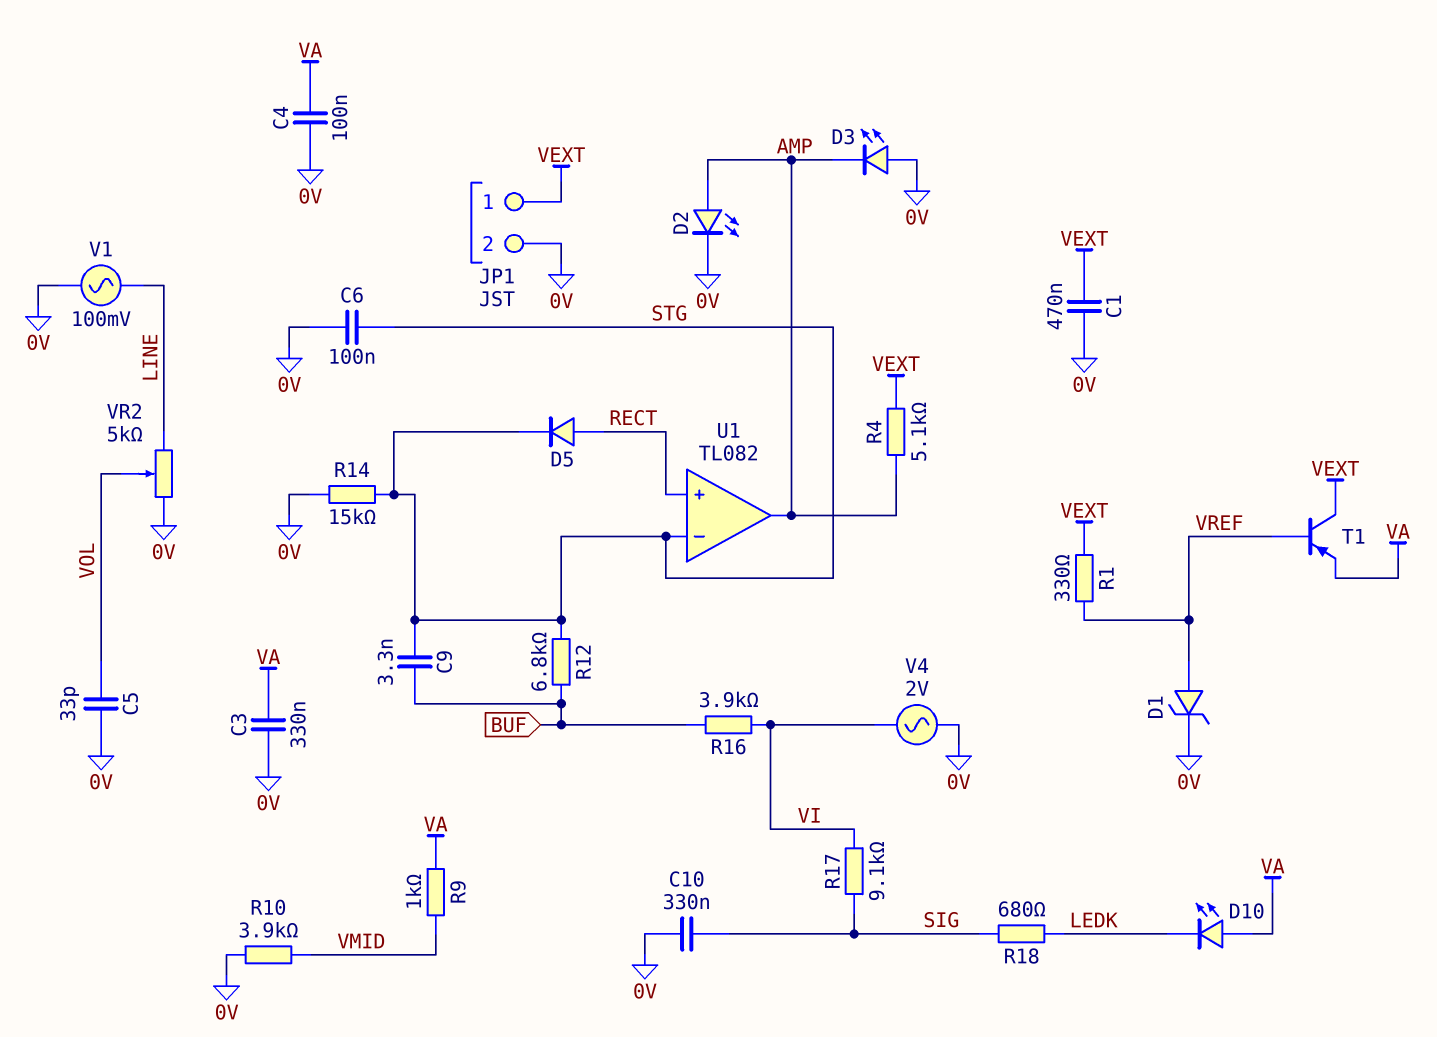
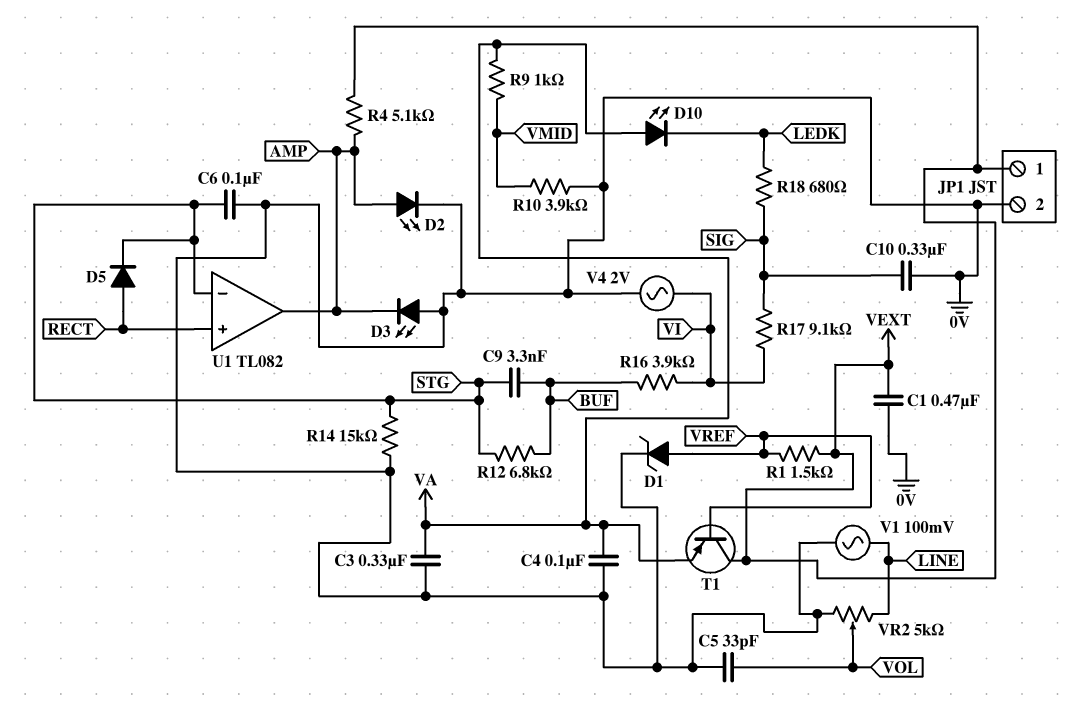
R1: 330 (VEXT, VREF) -> 1.5k (VEXT, VREF)

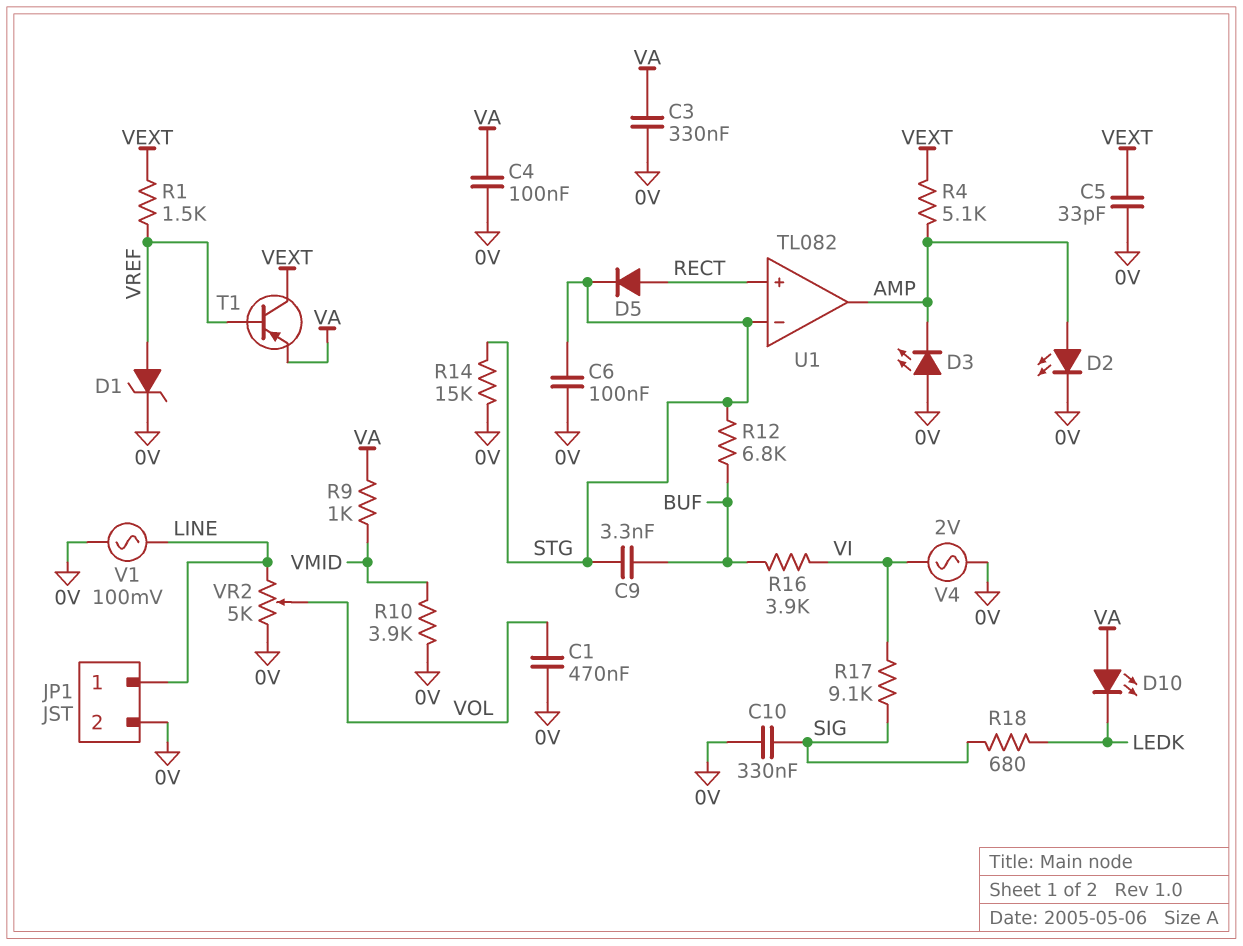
C1: 470nF (0V, VEXT) -> 470nF (0V, VOL)
C5: 33pF (0V, VOL) -> 33pF (0V, VEXT)
JP1 pin 1: VEXT -> LINE

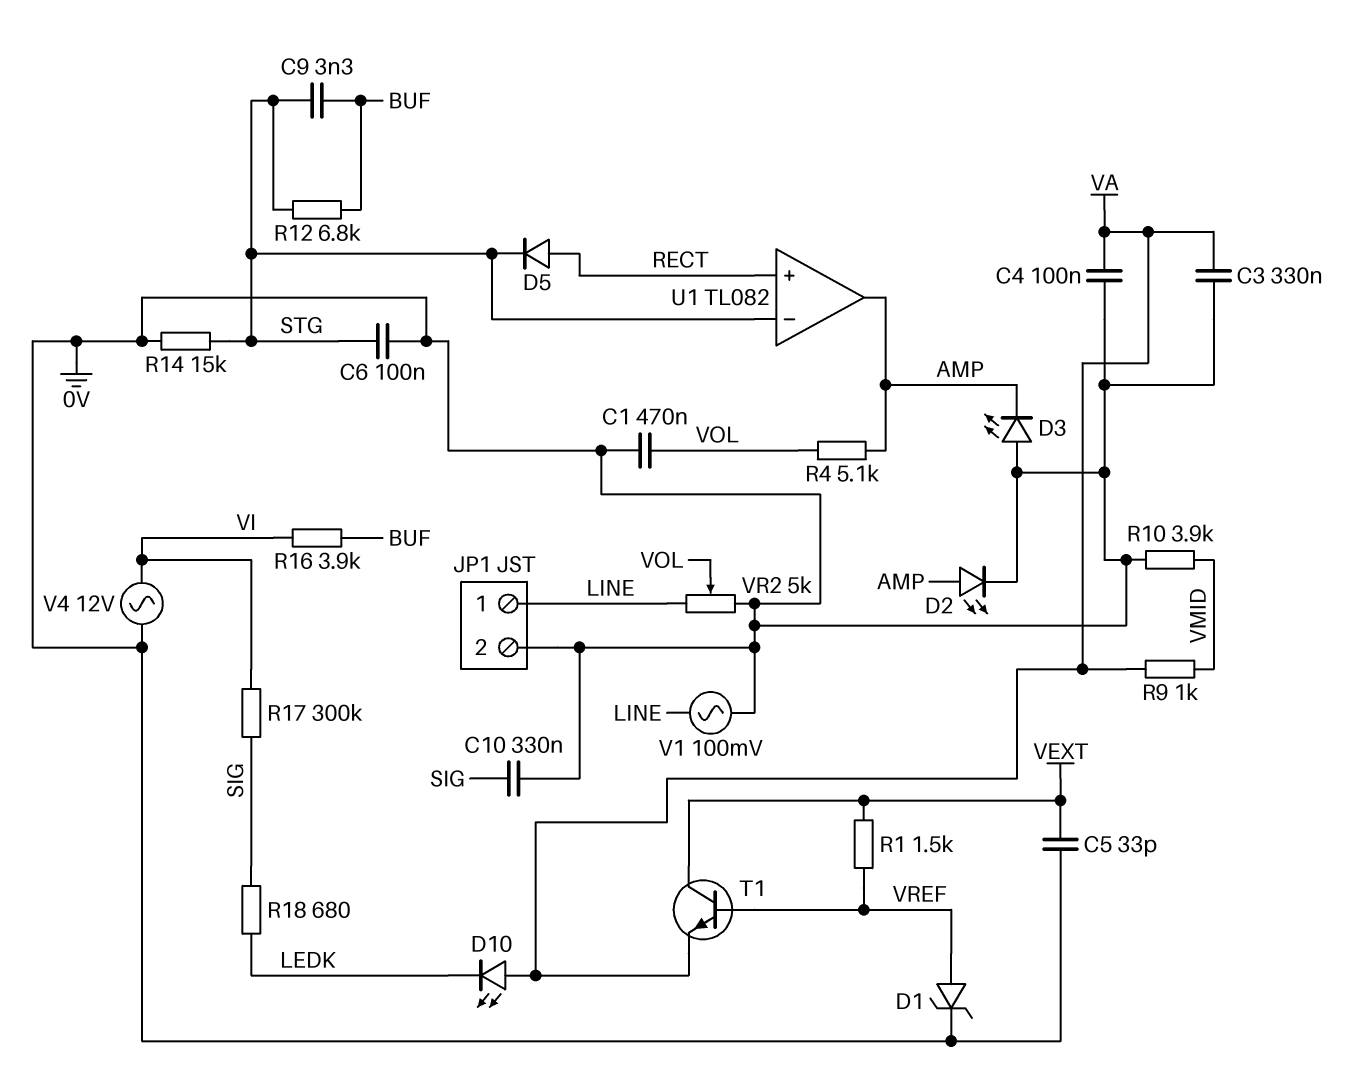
R4: 5.1k (AMP, VEXT) -> 5.1k (AMP, VOL)
R17: 9.1k (SIG, VI) -> 300k (SIG, VI)
T1: PNP (B VREF, C VEXT, E VA) -> NPN (B VREF, C VEXT, E VA)
V4: AC 2V (0V, VI) -> AC 12V (0V, VI)

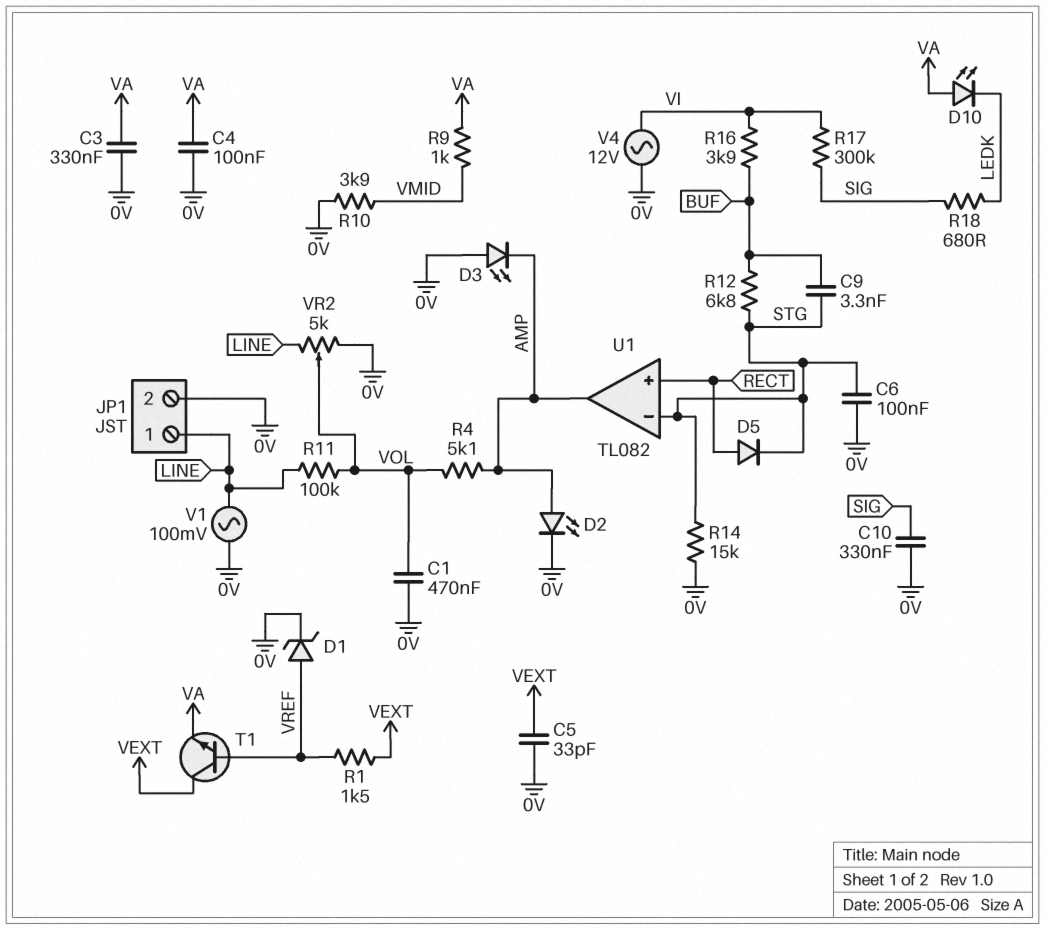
R11: none -> 100k (LINE, VOL)

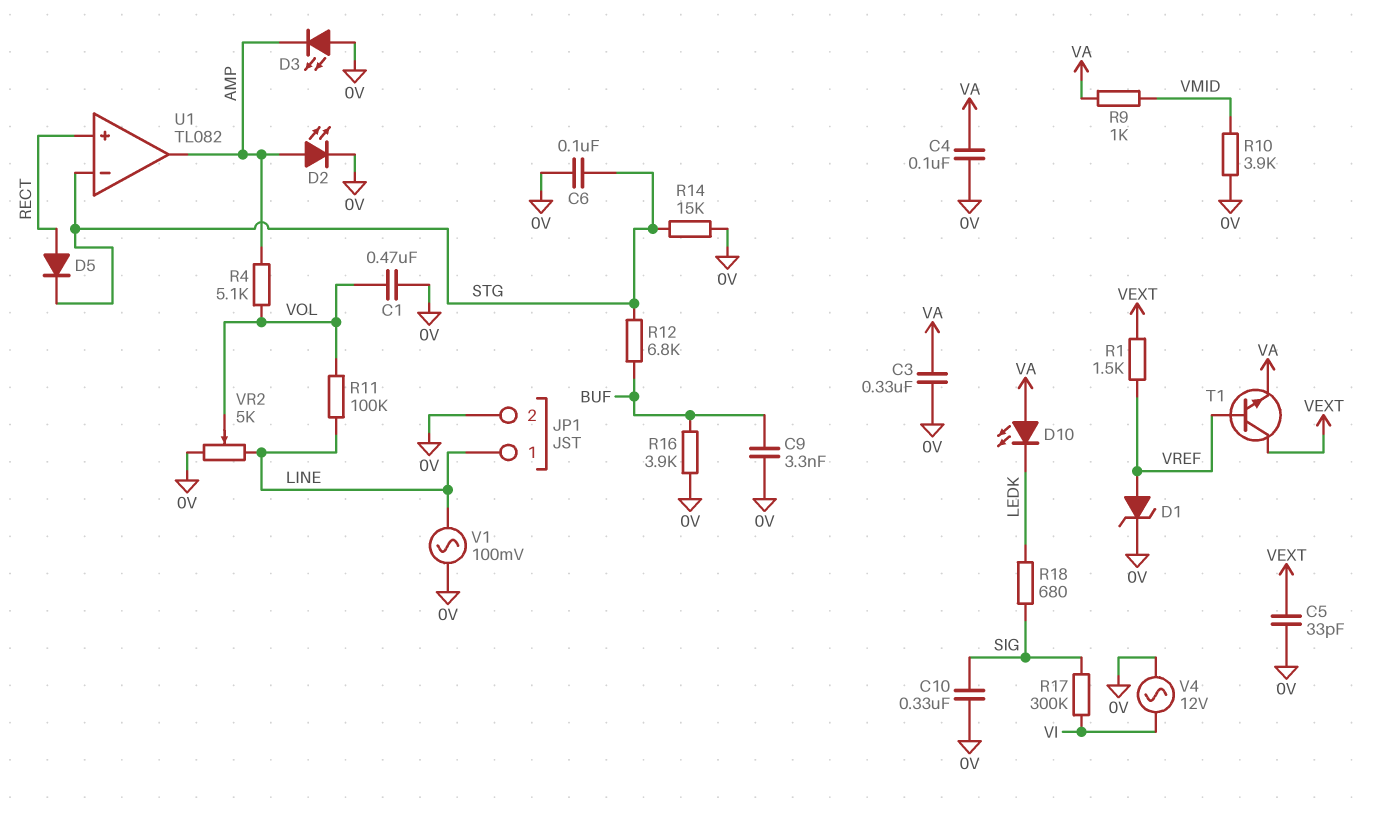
C9: 3.3nF (BUF, STG) -> 3.3nF (0V, BUF)
R16: 3.9k (BUF, VI) -> 3.9k (0V, BUF)

